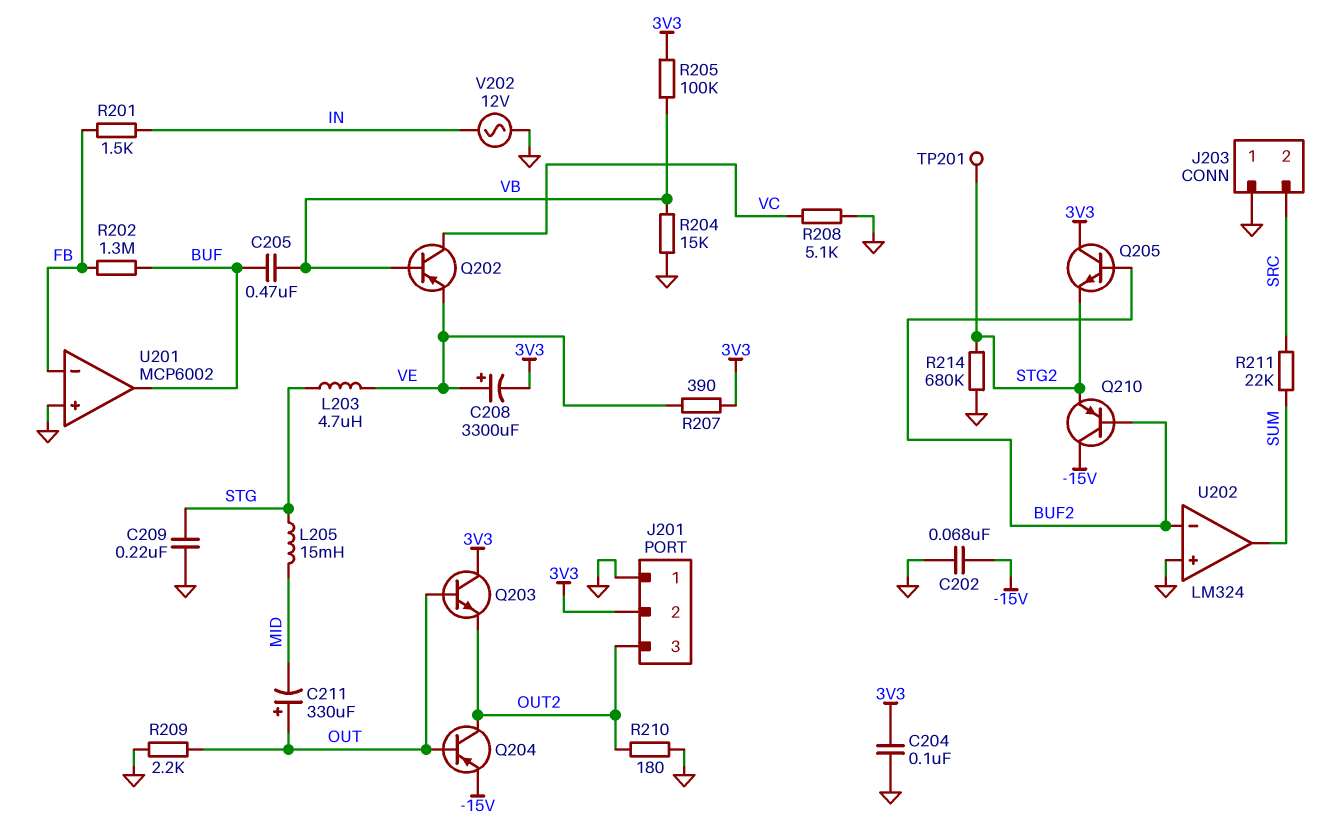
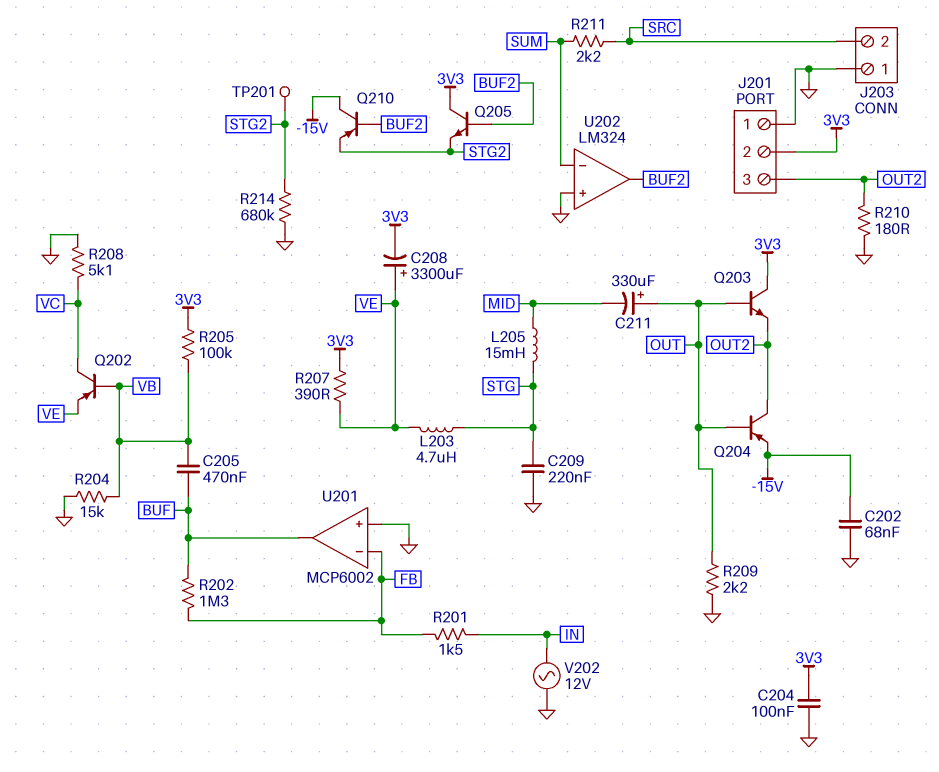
R211: 22k (SRC, SUM) -> 2.2k (SRC, SUM)
U202 pin in-: BUF2 -> SUM
U202 pin out: SUM -> BUF2

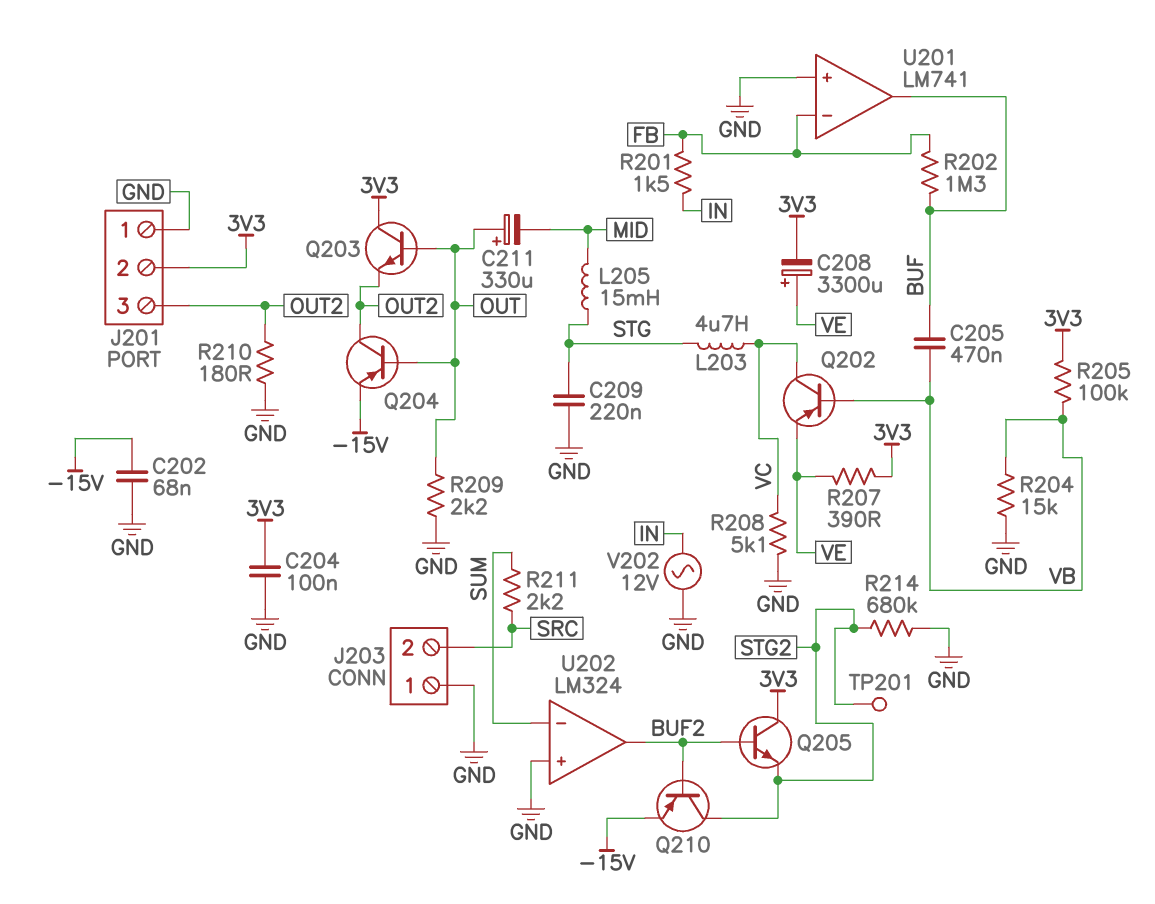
L203: 4.7uH (STG, VE) -> 4.7uH (STG, VC)
Q210: PNP (B BUF2, C -15V, E STG2) -> PNP (B BUF2, C STG2, E -15V)
U201: MCP6002 -> LM741

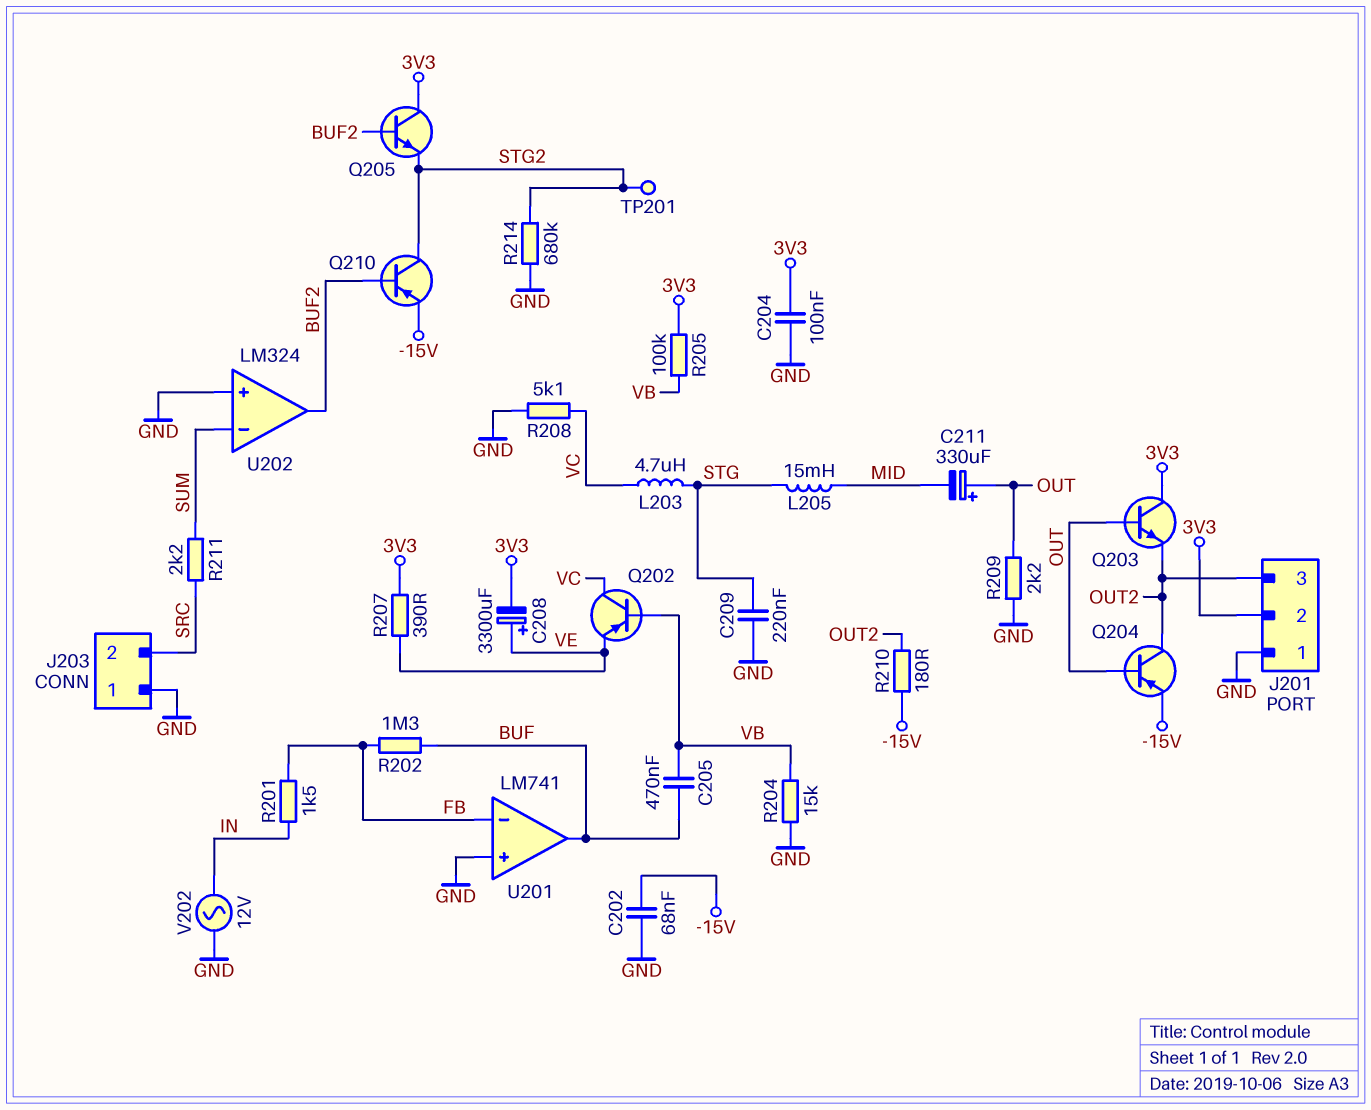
R210: 180 (GND, OUT2) -> 180 (-15V, OUT2)

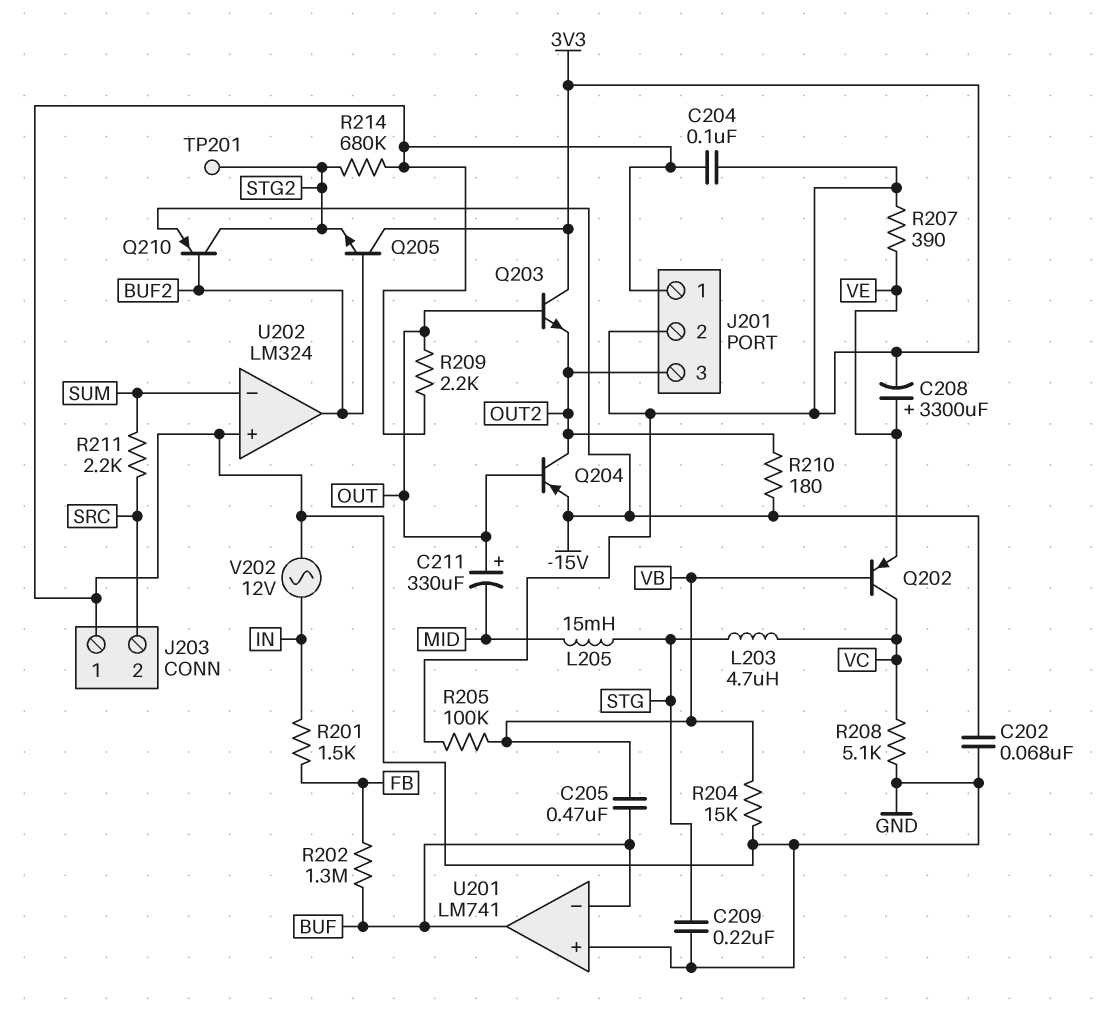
U201 pin in-: FB -> BUF

